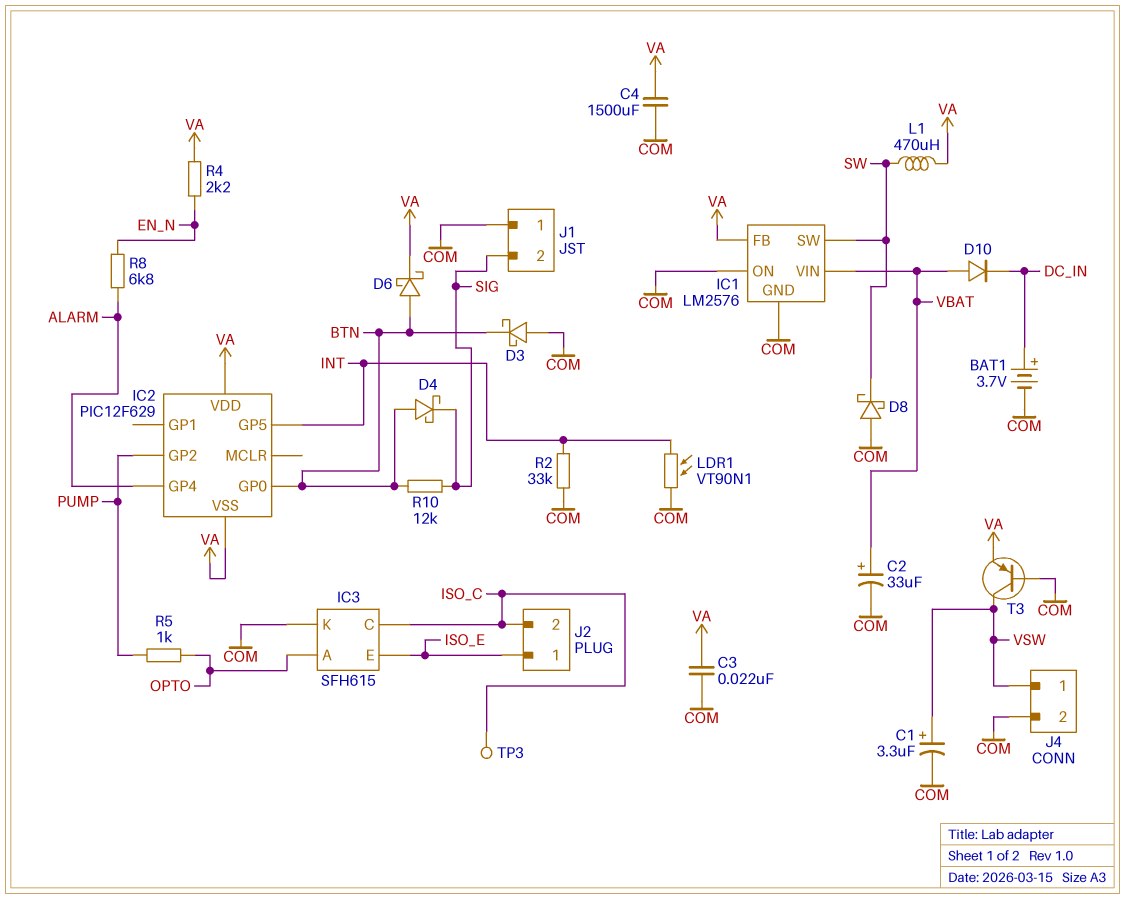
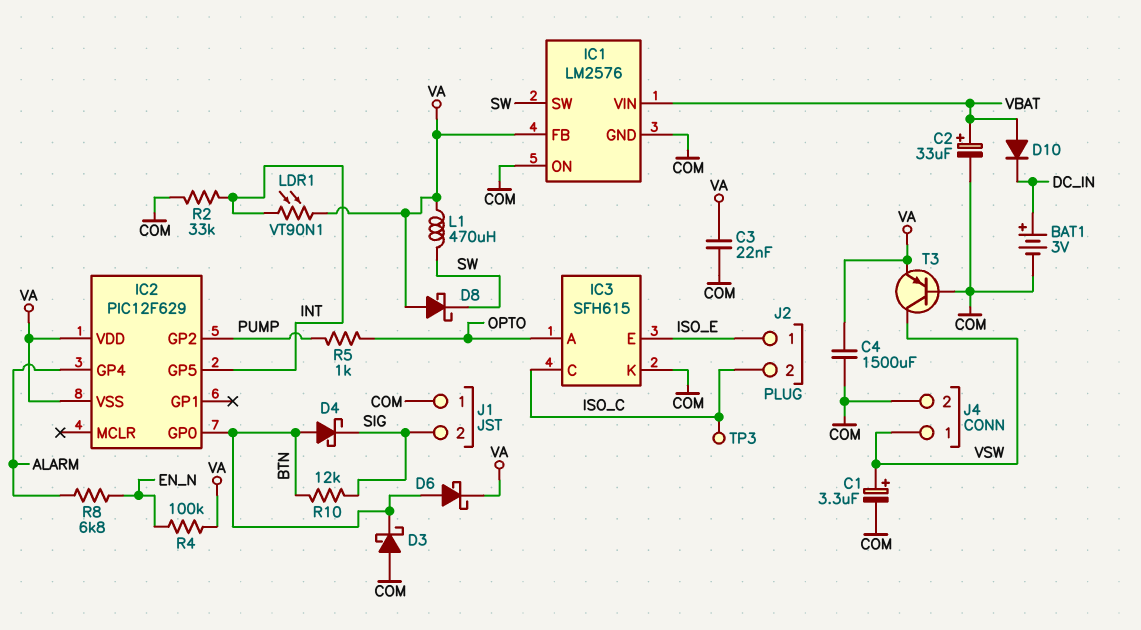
BAT1: 3.7V (plus DC_IN, minus COM) -> 3V (plus DC_IN, minus COM)
D8: schottky (A COM, K SW) -> schottky (A VA, K SW)
LDR1: VT90N1 (COM, INT) -> VT90N1 (INT, VA)
R4: 2.2k (EN_N, VA) -> 100k (EN_N, VA)

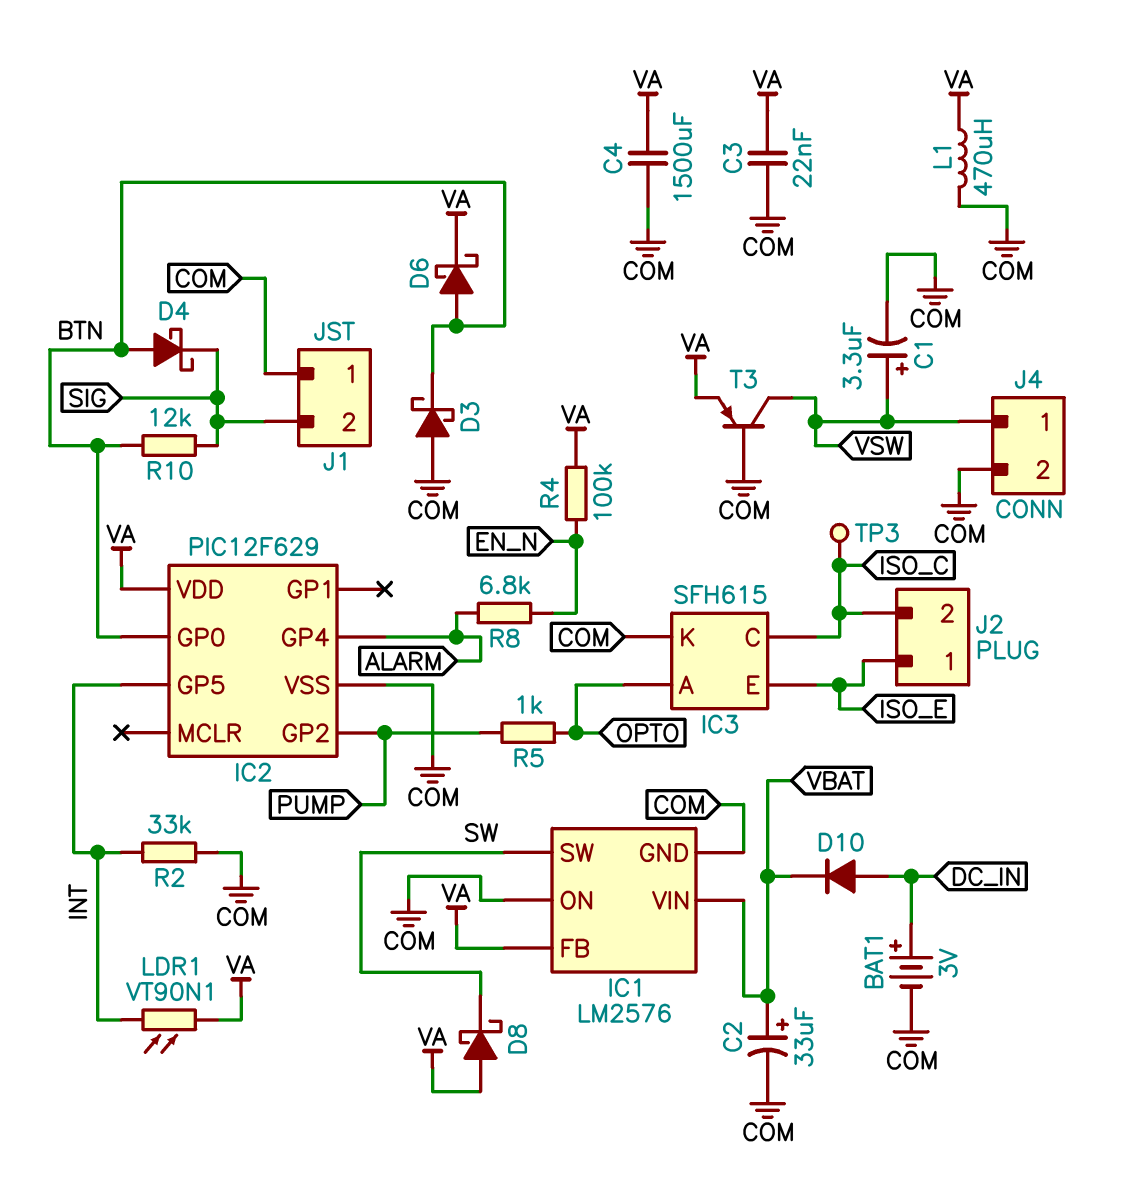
D10: diode (A VBAT, K DC_IN) -> diode (A DC_IN, K VBAT)
IC2 pin VSS: VA -> COM
L1: 470uH (SW, VA) -> 470uH (COM, VA)

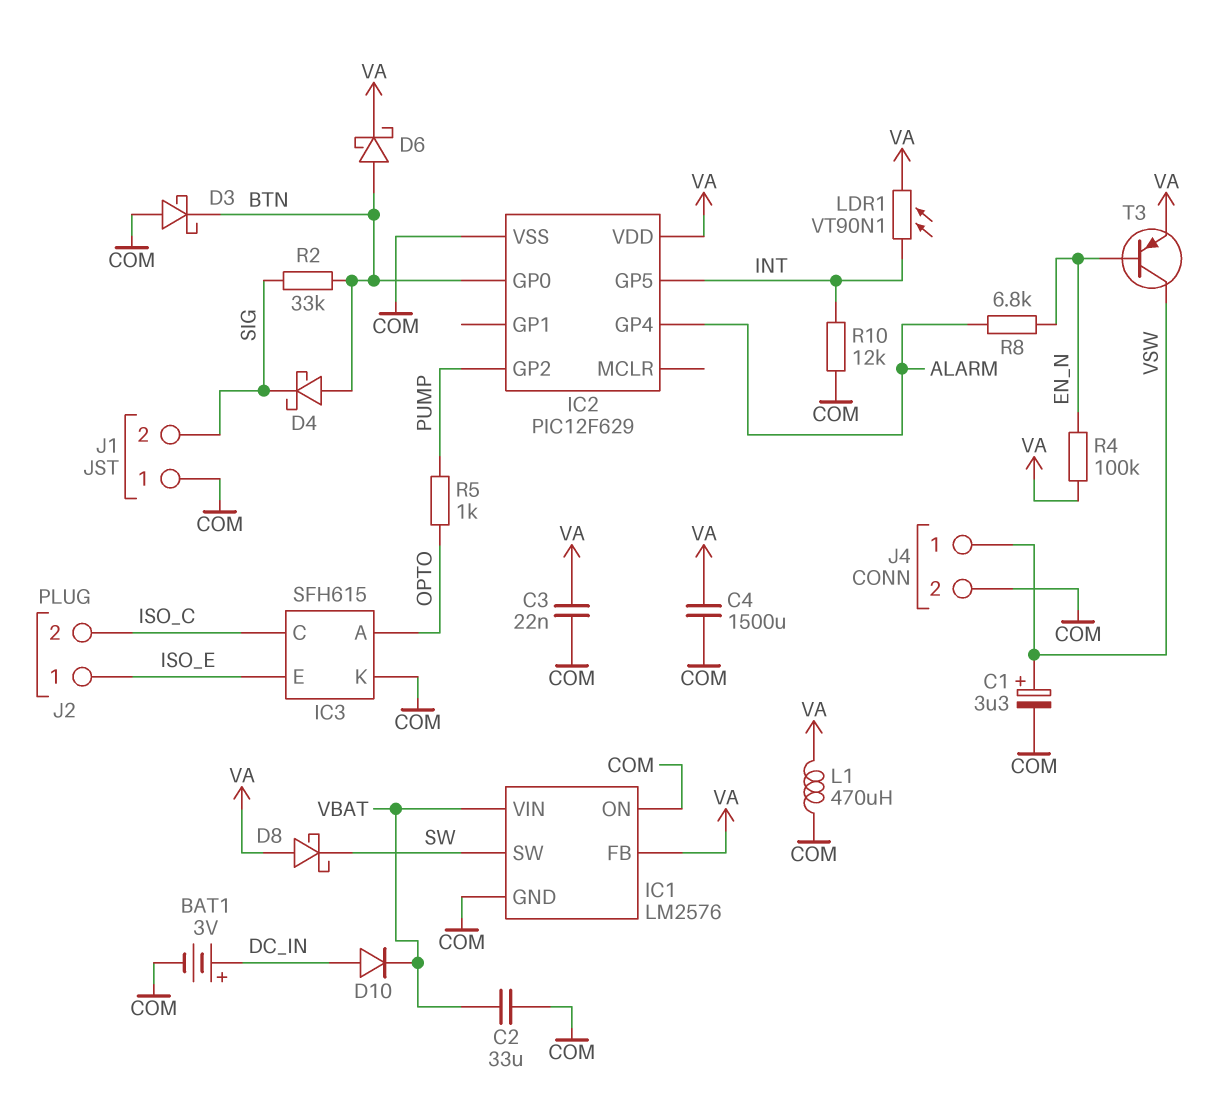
C2: 33uF (plus VBAT, minus COM) -> 33uF (COM, VBAT)
R2: 33k (COM, INT) -> 33k (BTN, SIG)
R10: 12k (BTN, SIG) -> 12k (COM, INT)
T3: PNP (B COM, C VSW, E VA) -> PNP (B EN_N, C VSW, E VA)
TP3: test point (ISO_C) -> none

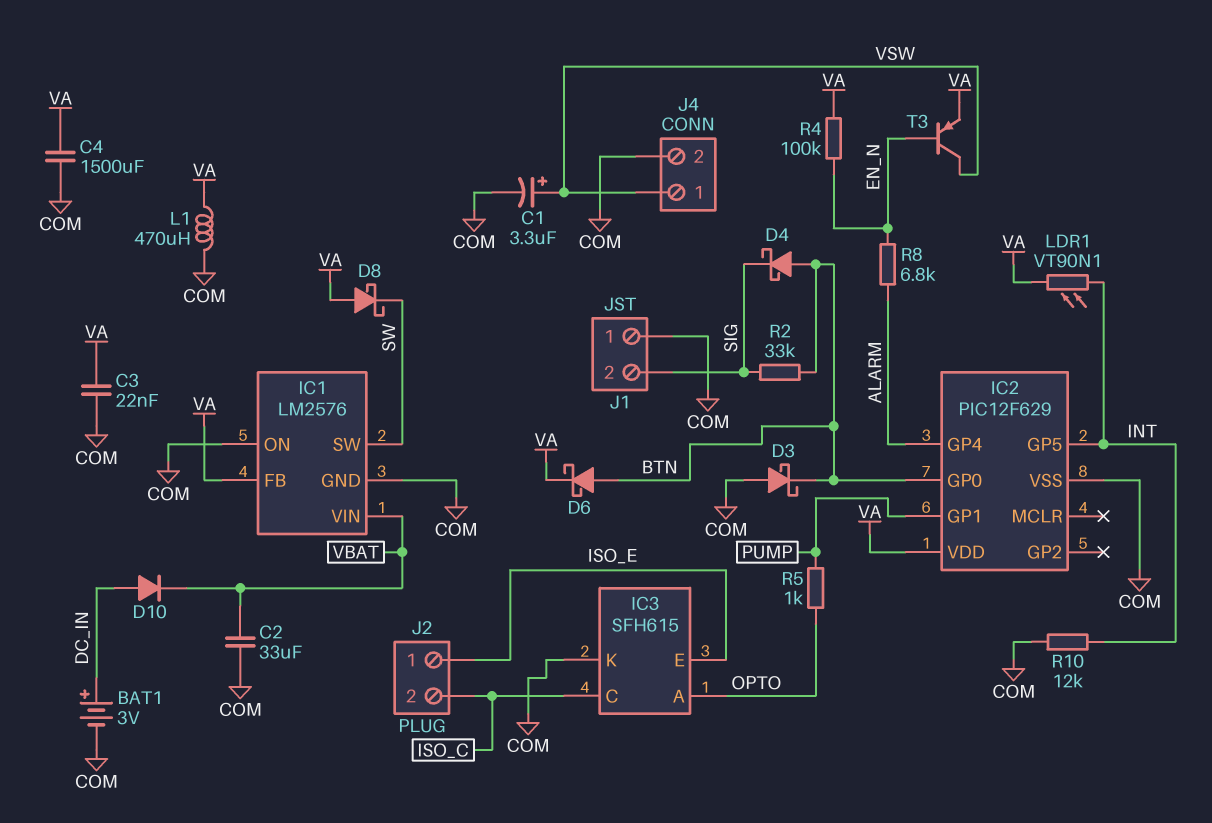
IC2 pin GP1: none -> PUMP
IC2 pin GP2: PUMP -> none

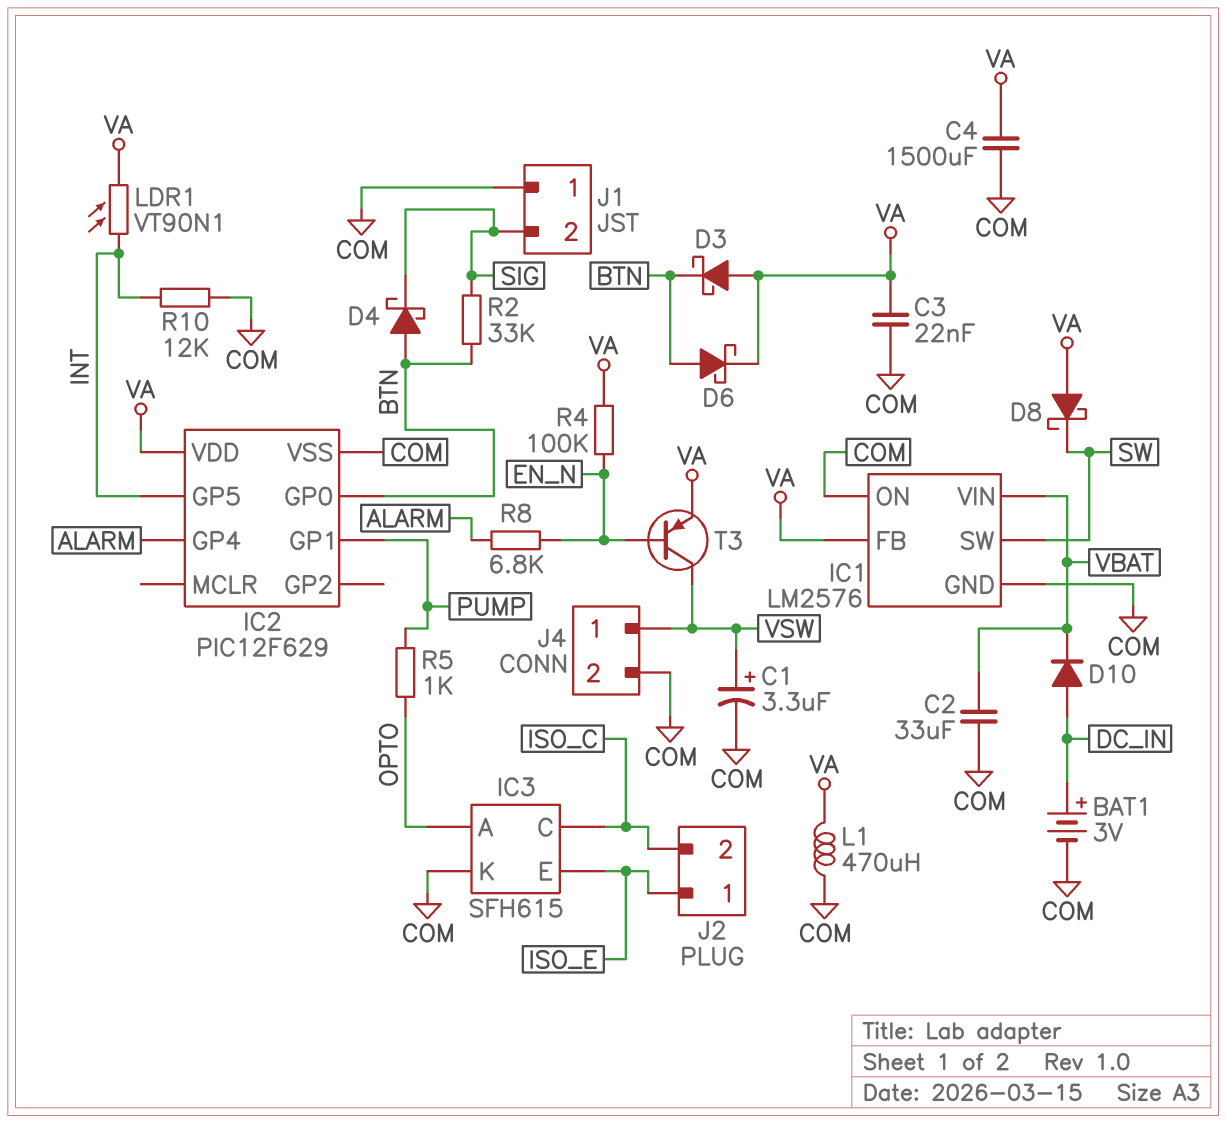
D3: schottky (A COM, K BTN) -> schottky (A VA, K BTN)

